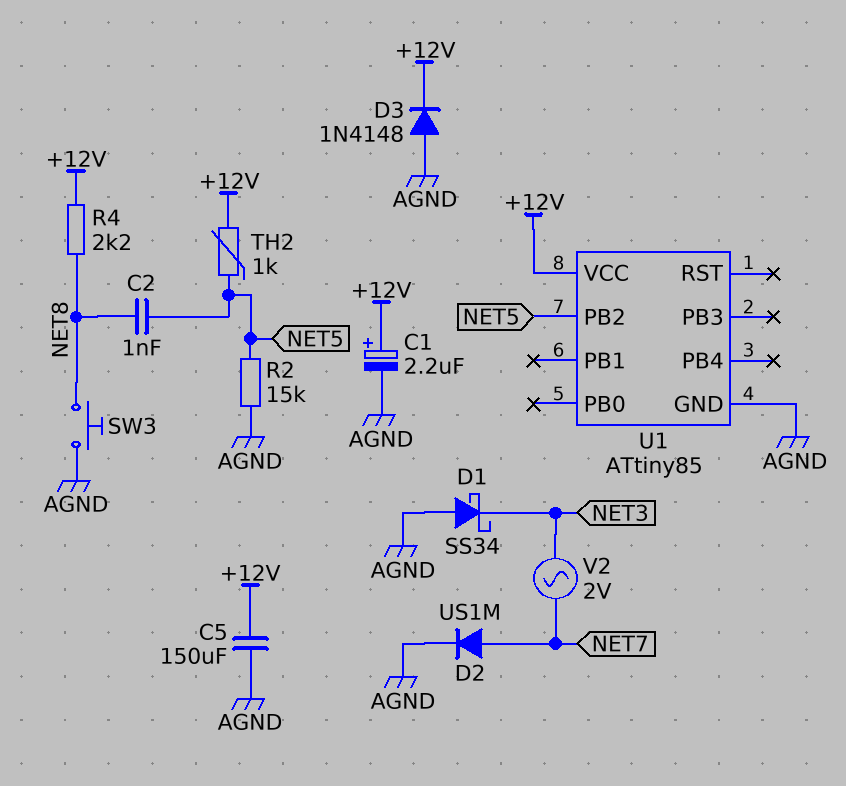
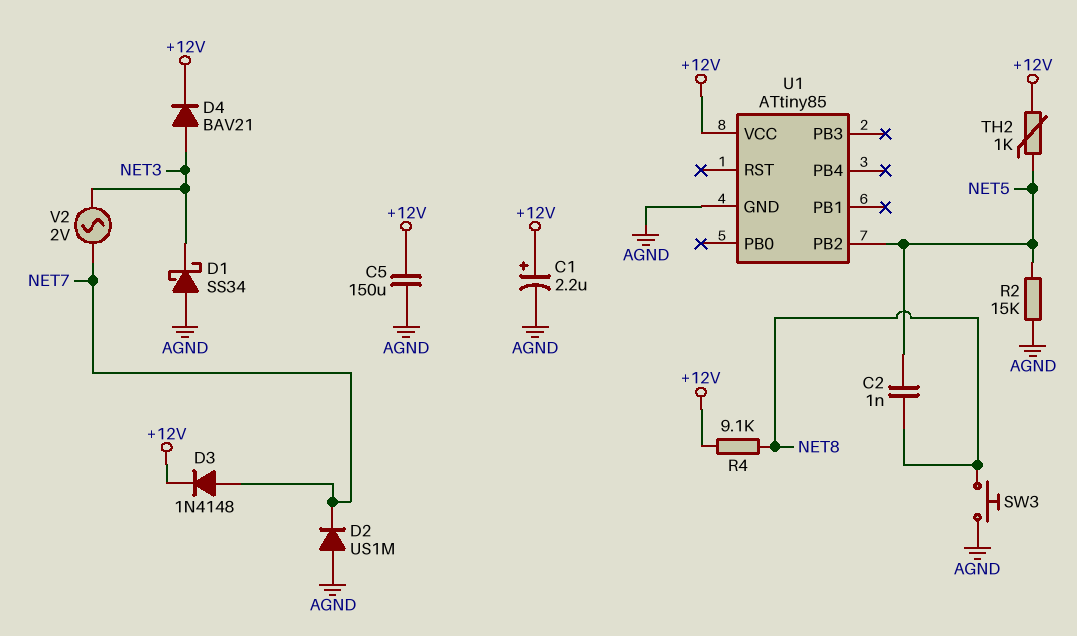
D2: diode US1M (A NET7, K AGND) -> diode US1M (A AGND, K NET7)
D3: diode 1N4148 (A AGND, K +12V) -> diode 1N4148 (A NET7, K +12V)
D4: none -> diode BAV21 (A NET3, K +12V)
R4: 2.2k (+12V, NET8) -> 9.1k (+12V, NET8)

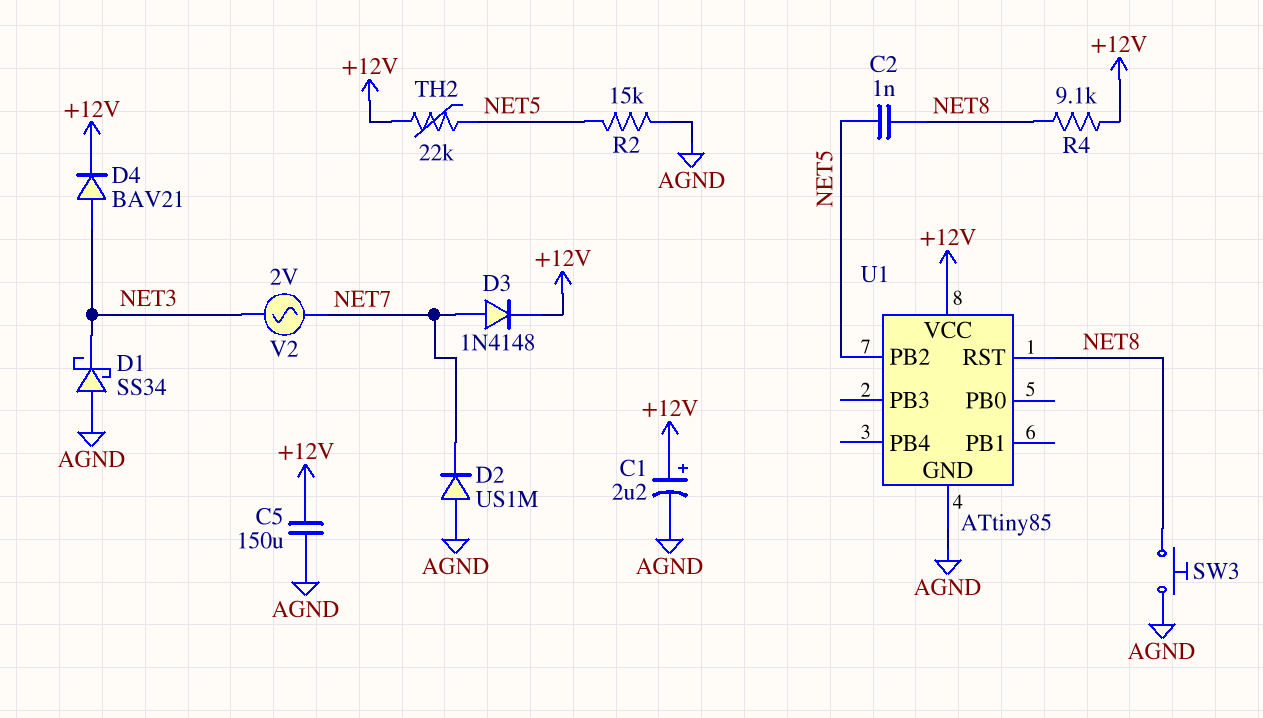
TH2: 1k (+12V, NET5) -> 22k (+12V, NET5)
U1 pin RST: none -> NET8

